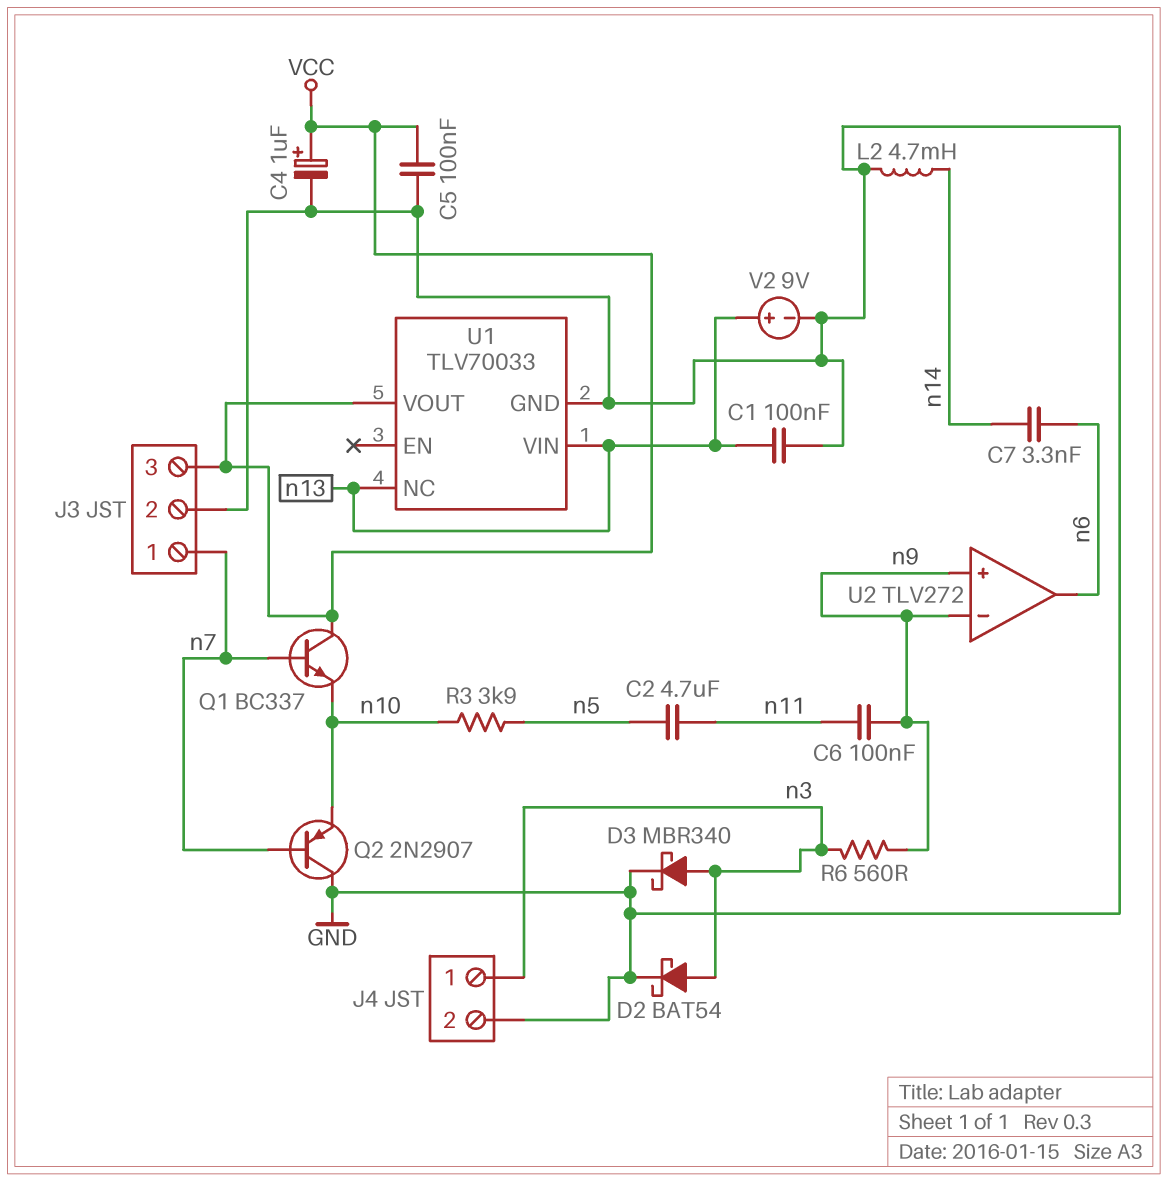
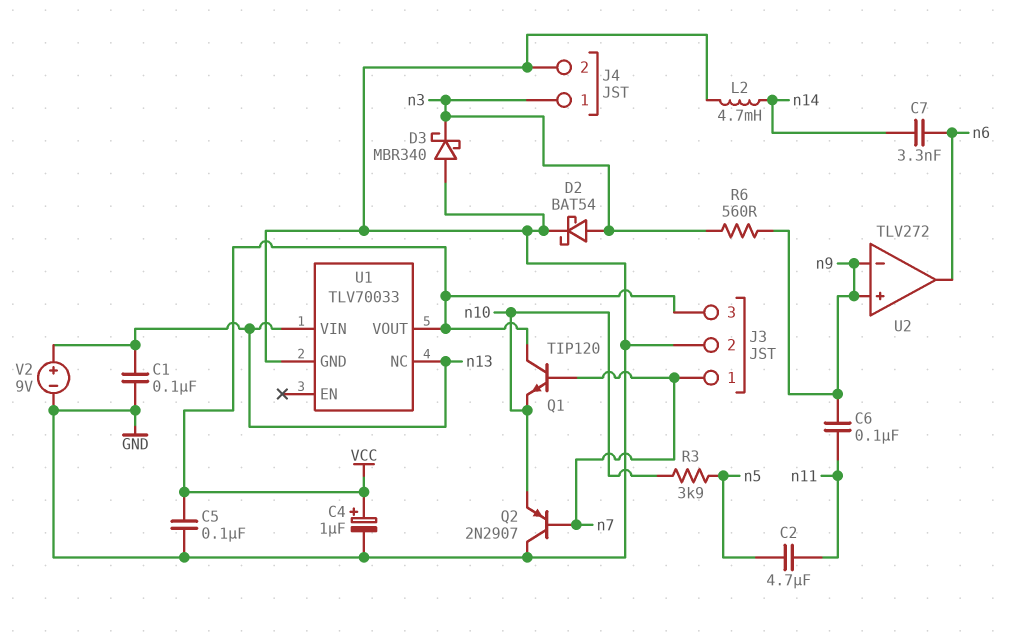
D3: schottky MBR340 (A n3, K GND) -> schottky MBR340 (A GND, K n3)
Q1: NPN BC337 (B n7, C VCC, E n10) -> NPN TIP120 (B n7, C VCC, E n10)

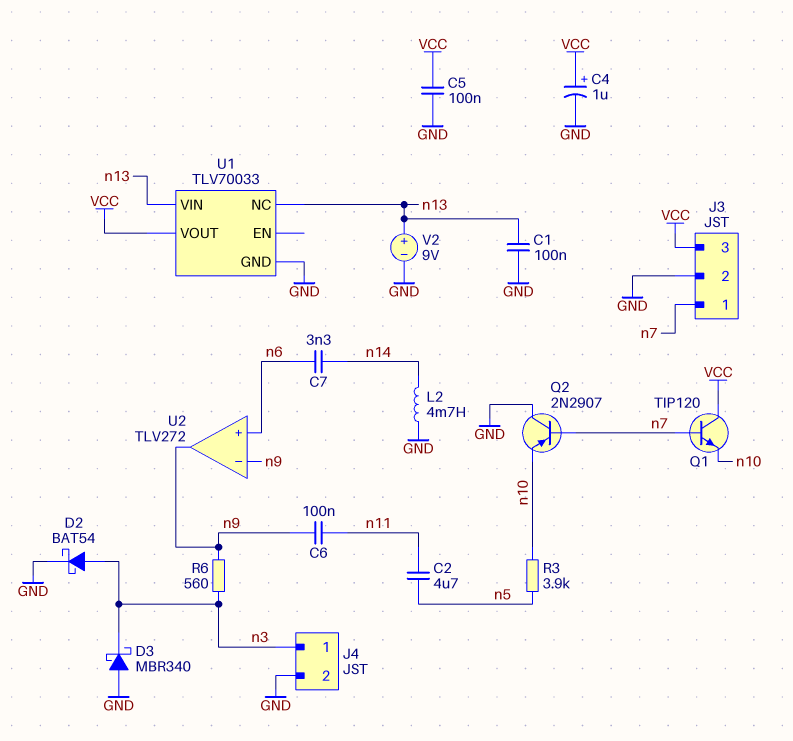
U2 pin in+: n9 -> n6
U2 pin out: n6 -> n9

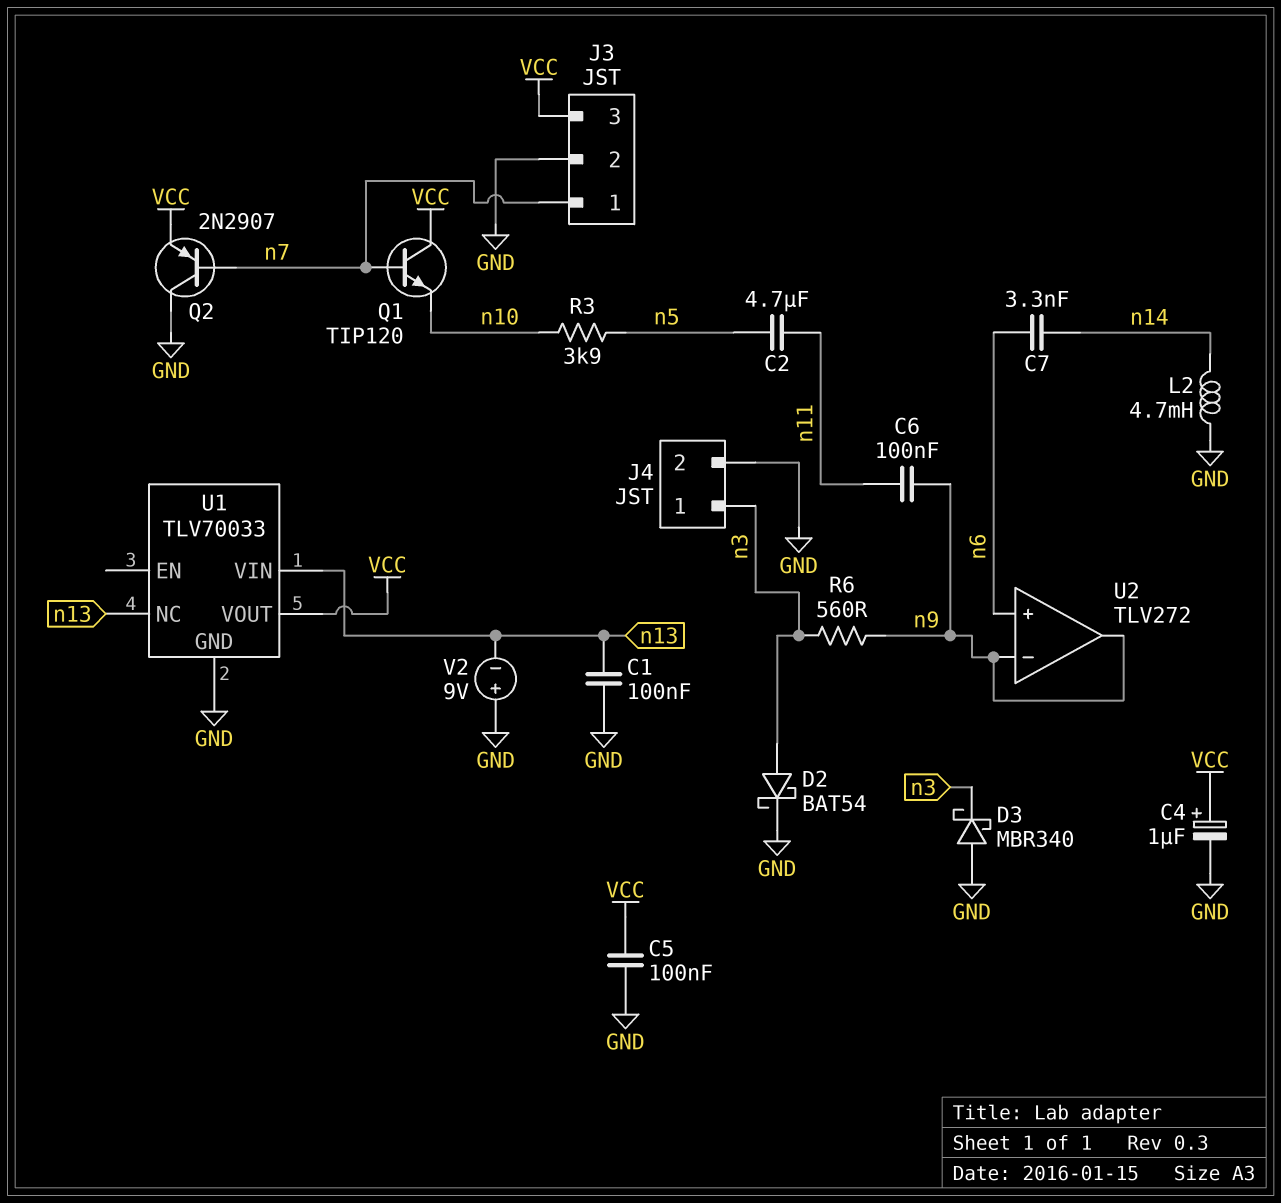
Q2: PNP 2N2907 (B n7, C GND, E n10) -> PNP 2N2907 (B n7, C GND, E VCC)
V2: 9V (plus n13, minus GND) -> 9V (plus GND, minus n13)

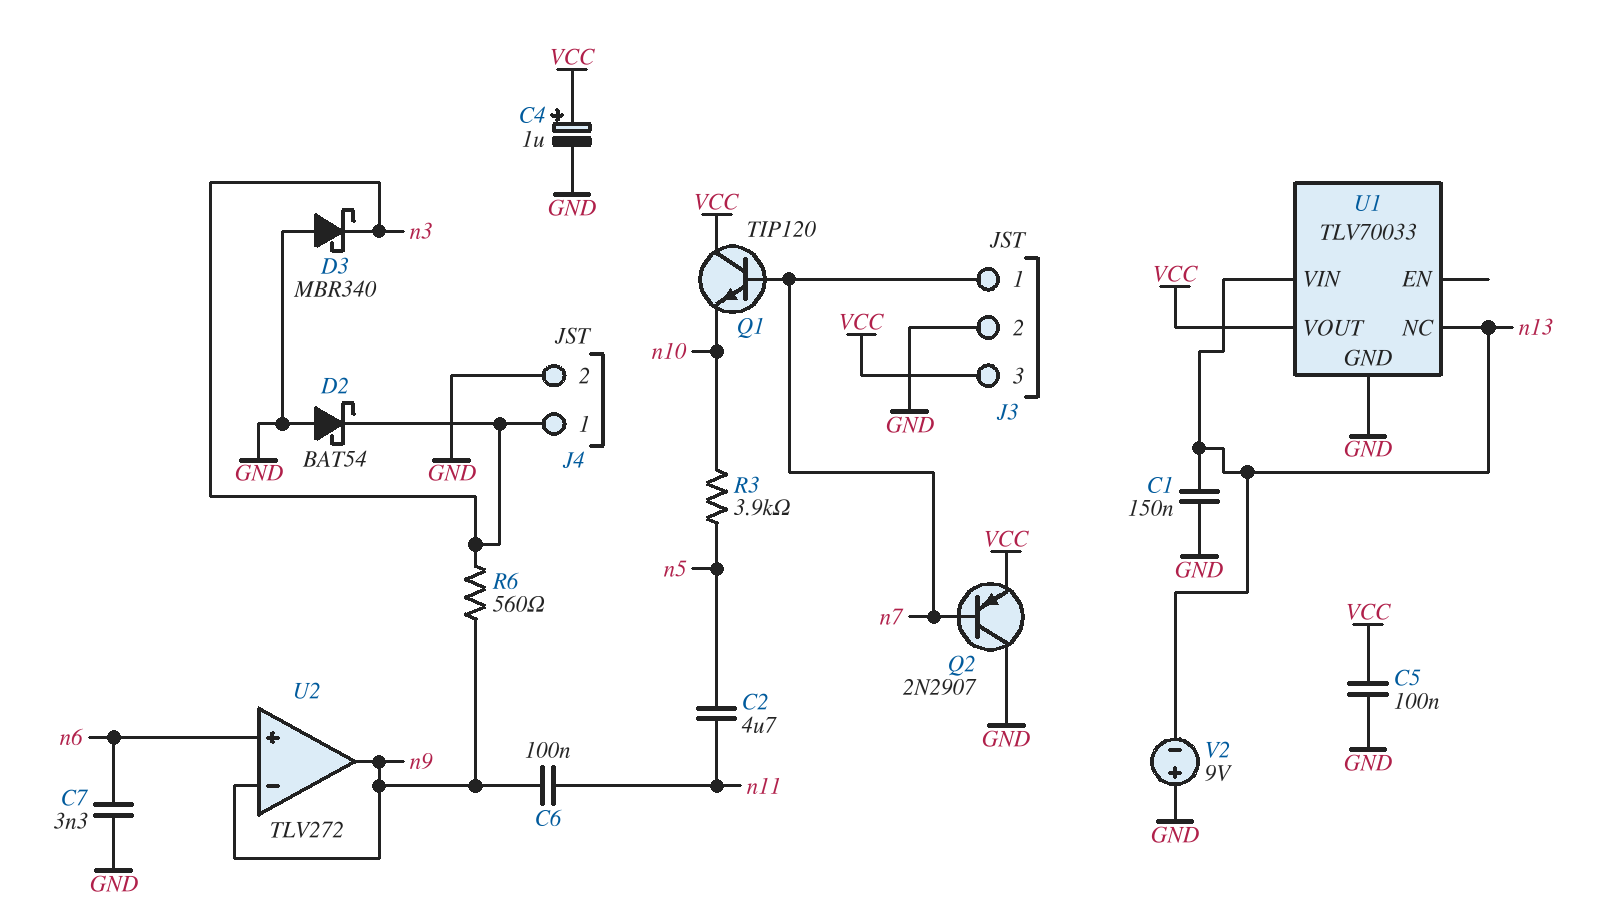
C1: 100nF (GND, n13) -> 150nF (GND, n13)
C7: 3.3nF (n6, n14) -> 3.3nF (GND, n6)
D2: schottky BAT54 (A n3, K GND) -> schottky BAT54 (A GND, K n3)
L2: 4.7mH (GND, n14) -> none

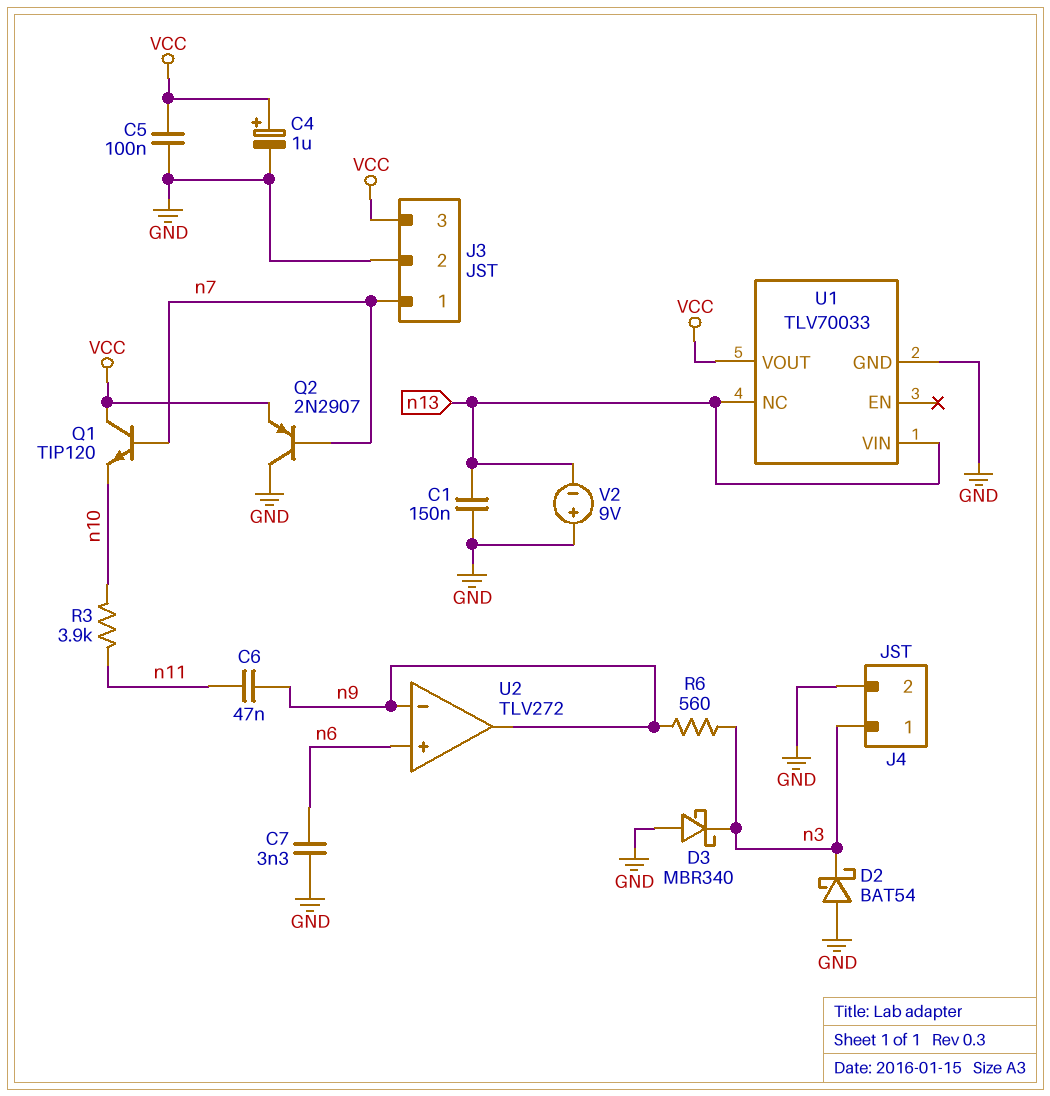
C2: 4.7uF (n5, n11) -> none
C6: 100nF (n9, n11) -> 47nF (n9, n11)
R3: 3.9k (n5, n10) -> 3.9k (n10, n11)

